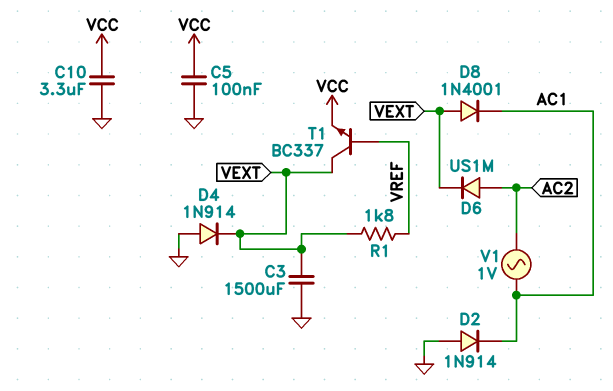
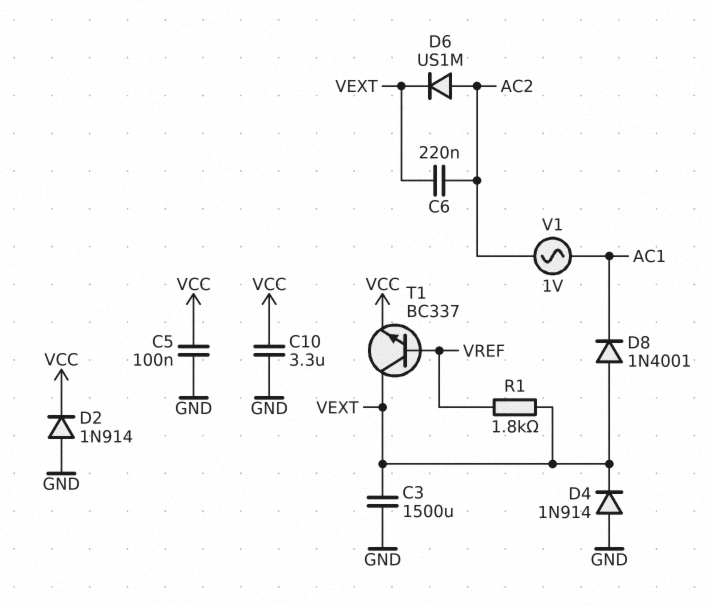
C6: none -> 220nF (AC2, VEXT)
D2: diode 1N914 (A GND, K AC1) -> diode 1N914 (A GND, K VCC)

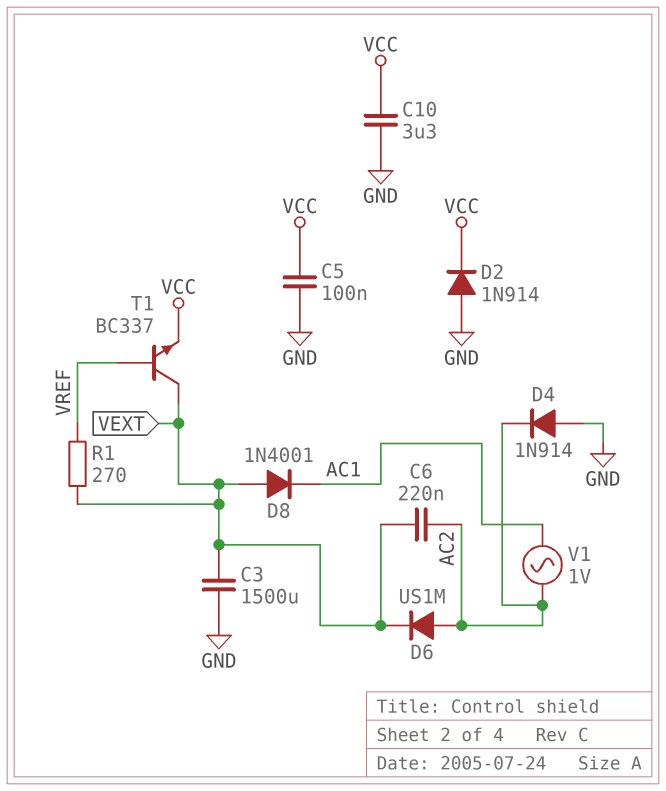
D4: diode 1N914 (A GND, K VEXT) -> diode 1N914 (A GND, K AC2)
R1: 1.8k (VEXT, VREF) -> 270 (VEXT, VREF)

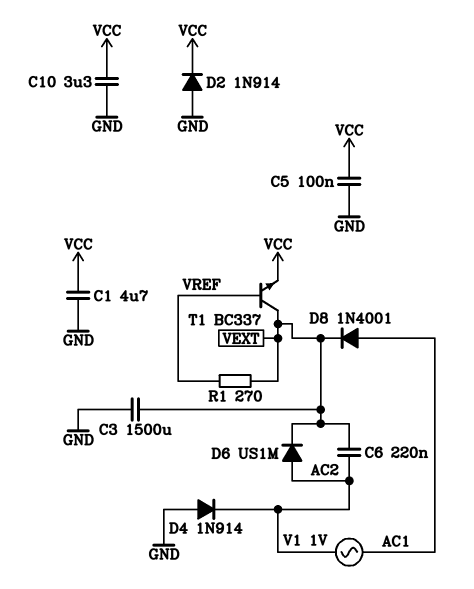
C1: none -> 4.7uF (GND, VCC)
D8: diode 1N4001 (A VEXT, K AC1) -> diode 1N4001 (A AC1, K VEXT)

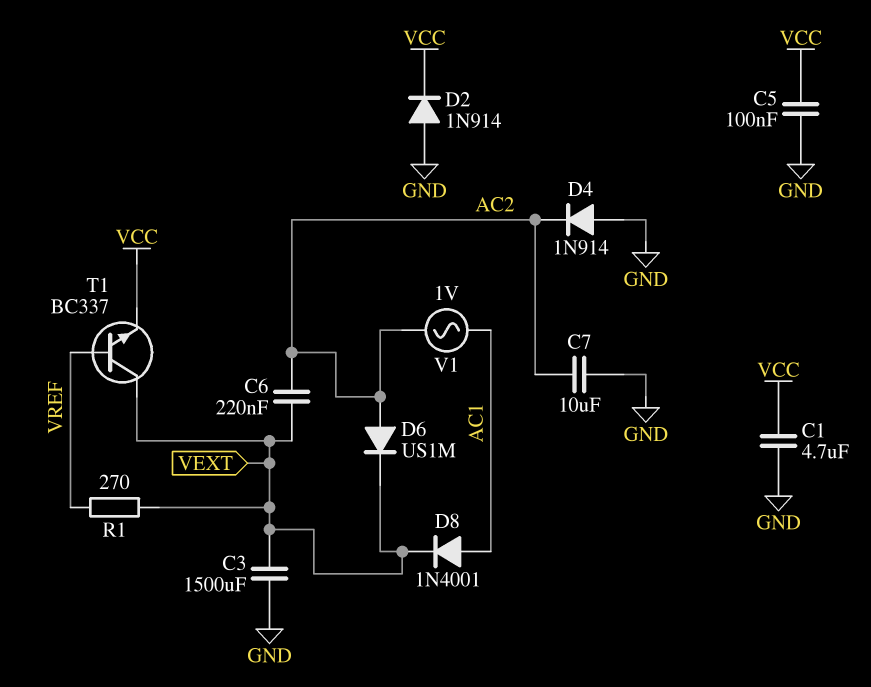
C7: none -> 10uF (AC2, GND)
C10: 3.3uF (GND, VCC) -> none

